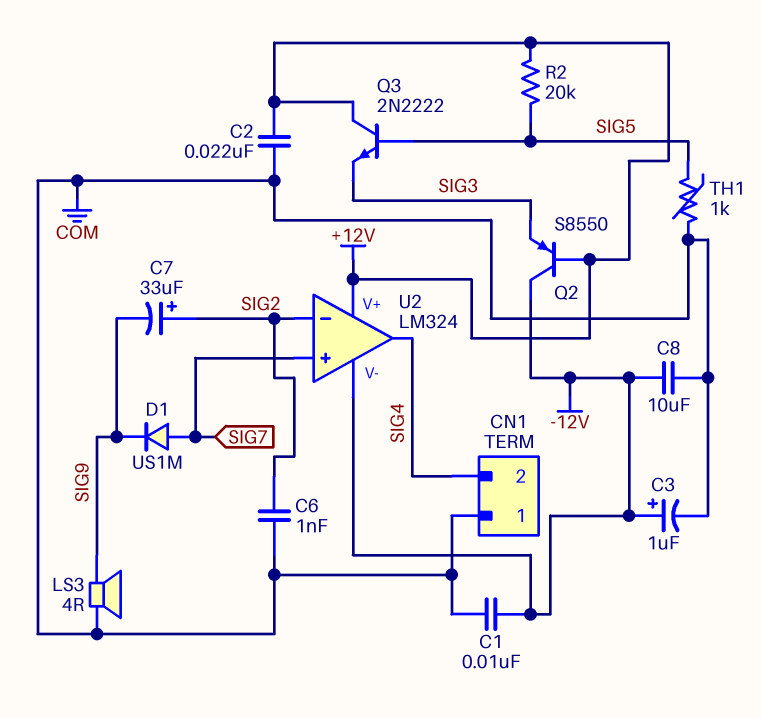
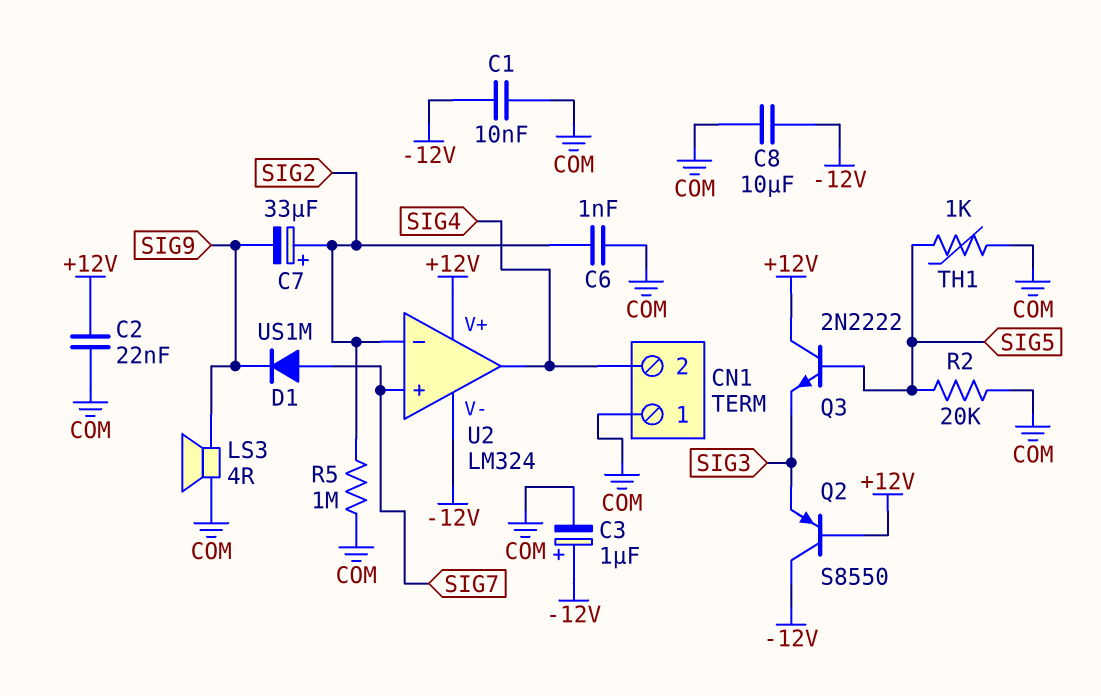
R2: 20k (+12V, SIG5) -> 20k (COM, SIG5)
R5: none -> 1M (COM, SIG2)

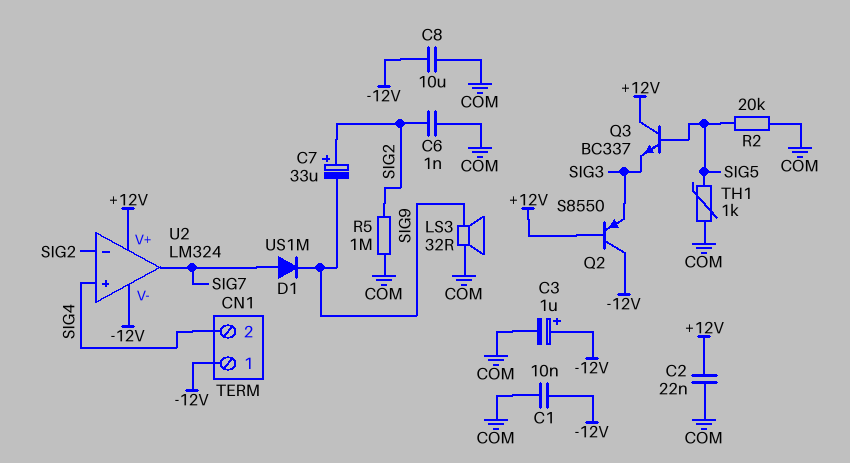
CN1 pin 1: COM -> -12V
LS3: speaker 4R (COM, SIG9) -> speaker 32R (COM, SIG9)
Q3: NPN 2N2222 (B SIG5, C +12V, E SIG3) -> NPN BC337 (B SIG5, C +12V, E SIG3)
U2 pin in+: SIG7 -> SIG4
U2 pin out: SIG4 -> SIG7

